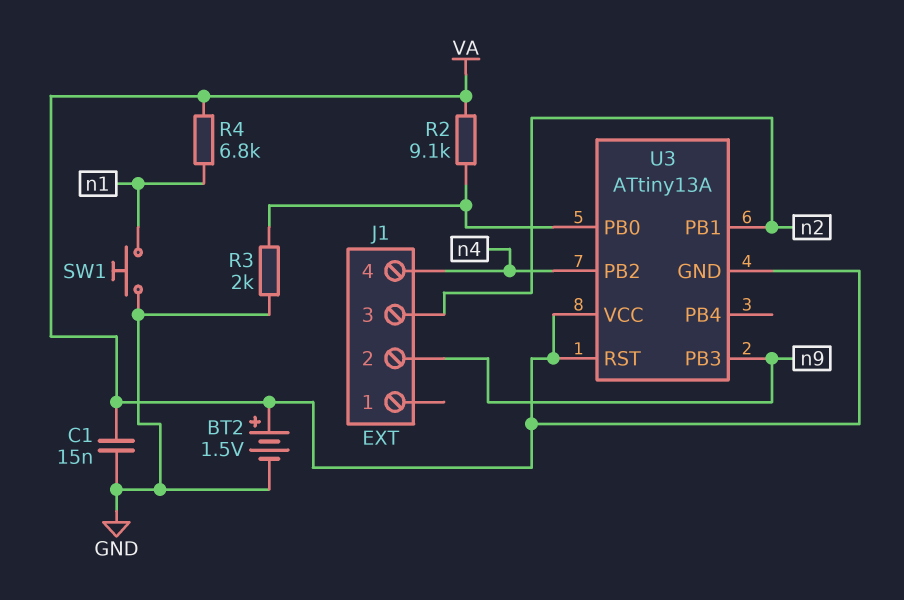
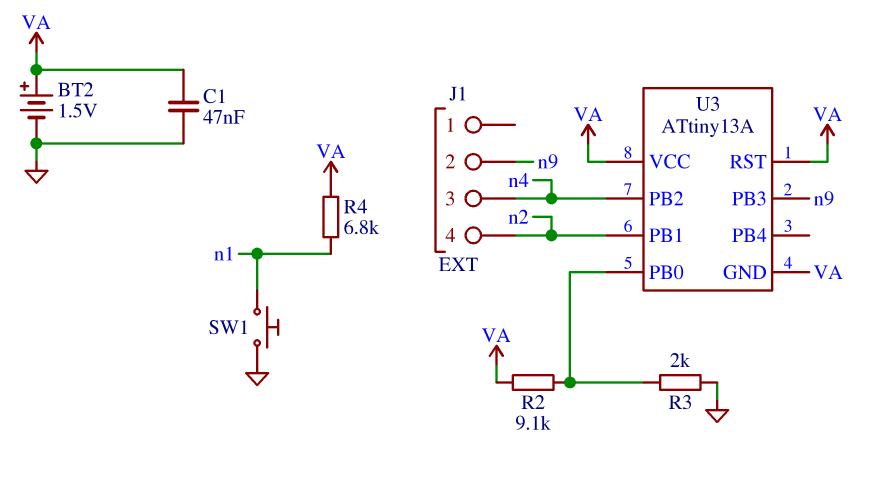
C1: 15nF (GND, VA) -> 47nF (GND, VA)
J1 pin 3: n2 -> n4
J1 pin 4: n4 -> n2

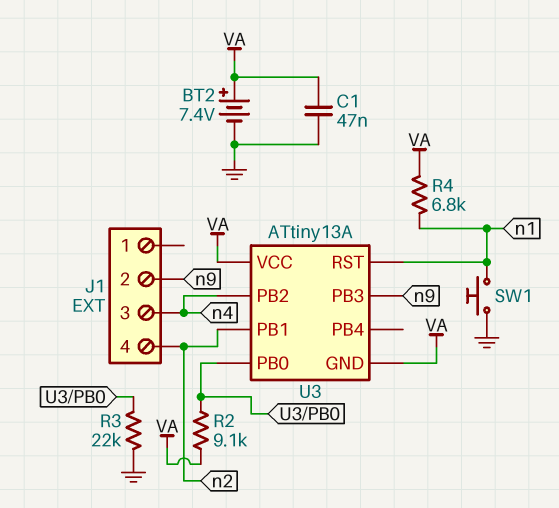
BT2: 1.5V (plus VA, minus GND) -> 7.4V (plus VA, minus GND)
R3: 2k (GND, U3/PB0) -> 22k (GND, U3/PB0)
U3 pin RST: VA -> n1

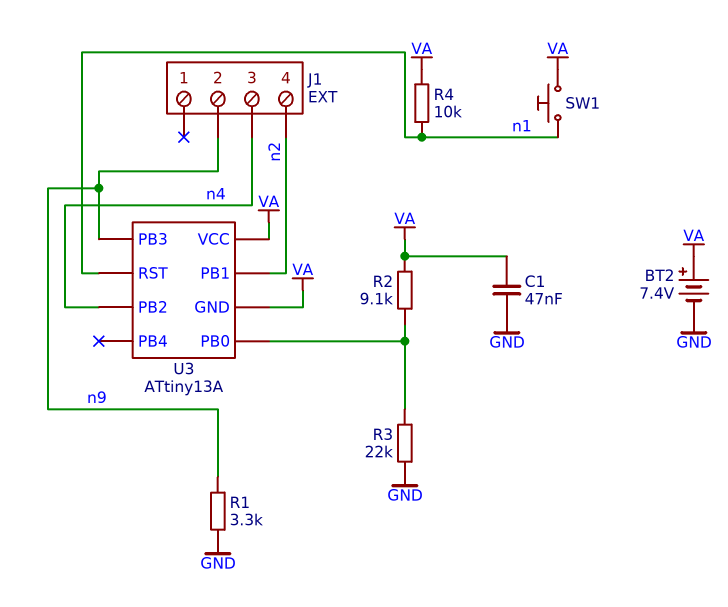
R1: none -> 3.3k (GND, n9)
R4: 6.8k (VA, n1) -> 10k (VA, n1)
SW1: button (GND, n1) -> button (VA, n1)

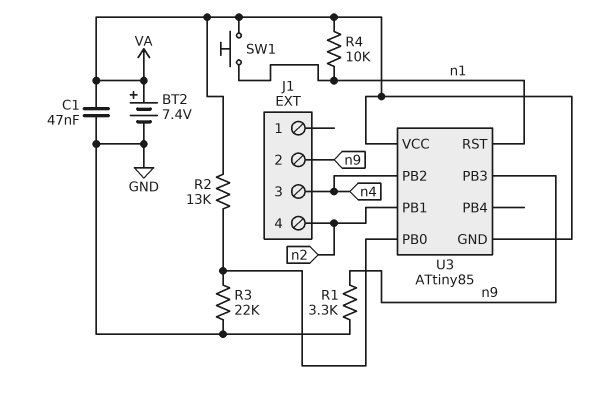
R2: 9.1k (U3/PB0, VA) -> 13k (U3/PB0, VA)
U3: ATtiny13A -> ATtiny85

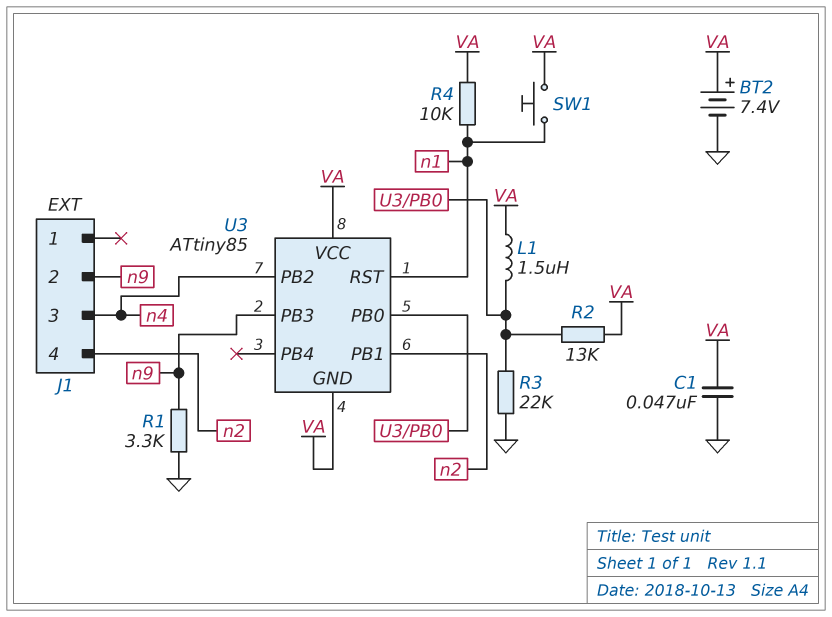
L1: none -> 1.5uH (U3/PB0, VA)

